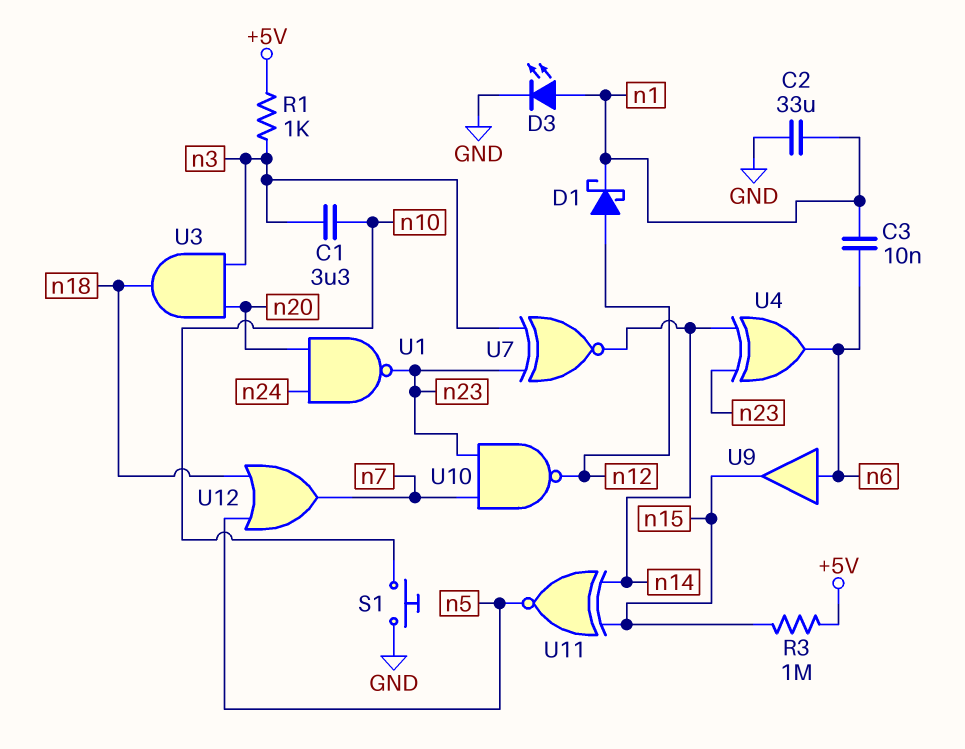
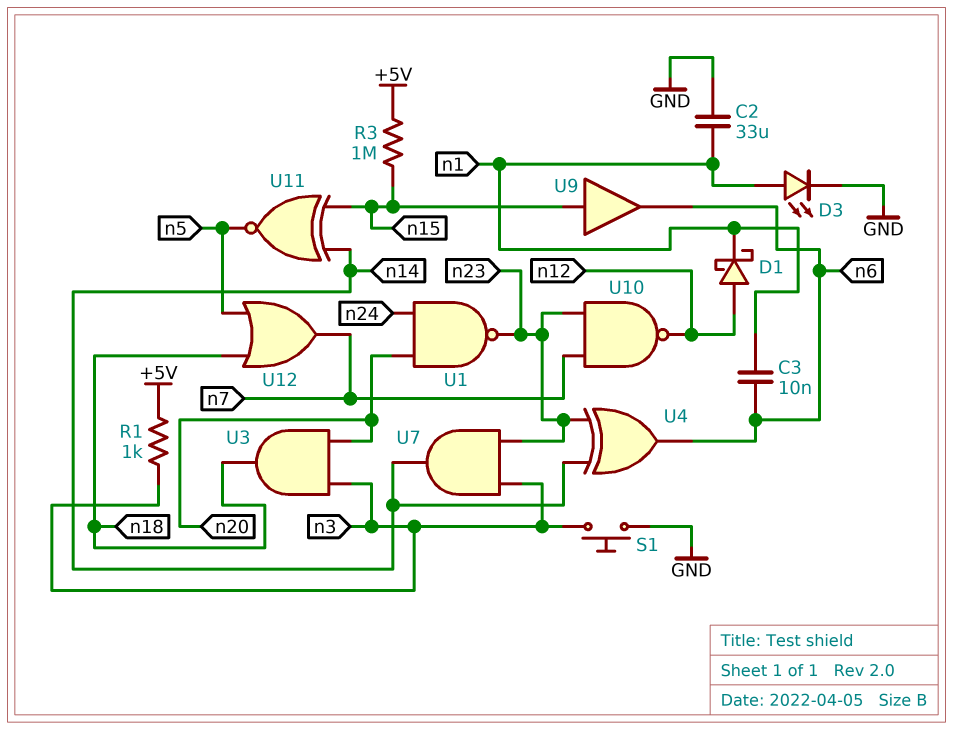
C1: 3.3uF (n3, n10) -> none
S1: button (GND, n10) -> button (GND, n3)
U7: XNOR (in n3, in n23, out n14) -> AND (in n3, in n23, out n14)
U9: buffer (in n6, out n15) -> buffer (in n15, out n6)

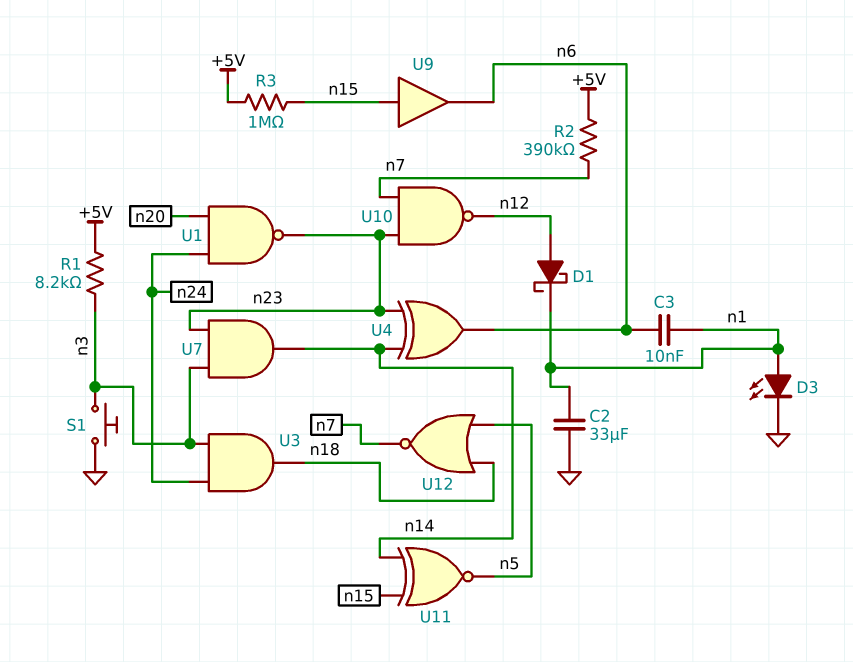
R1: 1k (+5V, n3) -> 8.2k (+5V, n3)
R2: none -> 390k (+5V, n7)
U3: AND (in n3, in n20, out n18) -> AND (in n3, in n24, out n18)
U12: OR (in n5, in n18, out n7) -> NOR (in n5, in n18, out n7)

